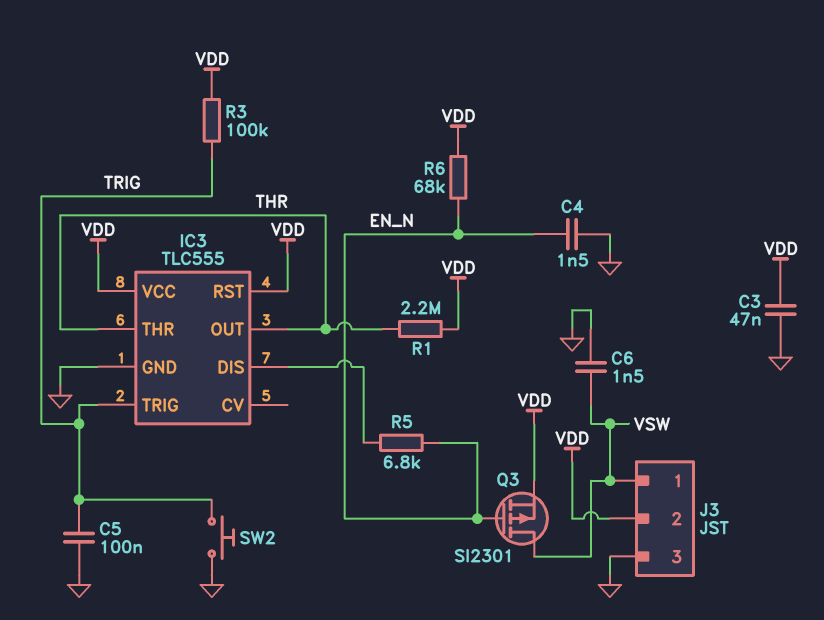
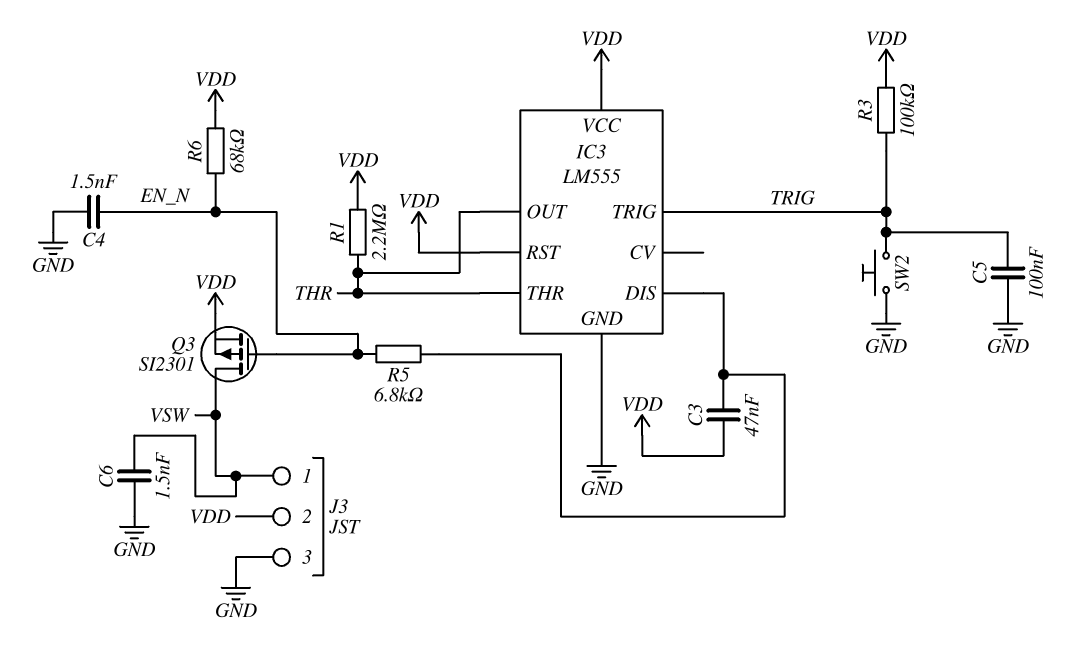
C3: 47nF (GND, VDD) -> 47nF (IC3/DIS, VDD)
IC3: TLC555 -> LM555

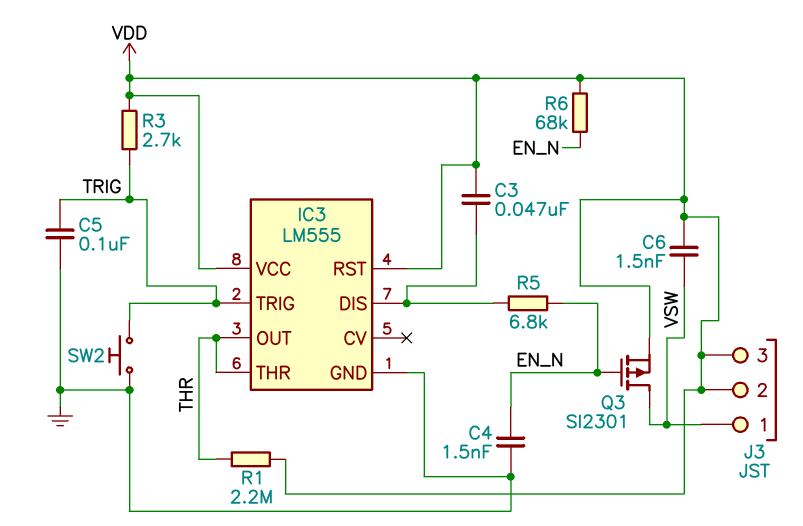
C6: 1.5nF (GND, VSW) -> 1.5nF (VDD, VSW)
J3 pin 3: GND -> VDD
R3: 100k (TRIG, VDD) -> 2.7k (TRIG, VDD)

